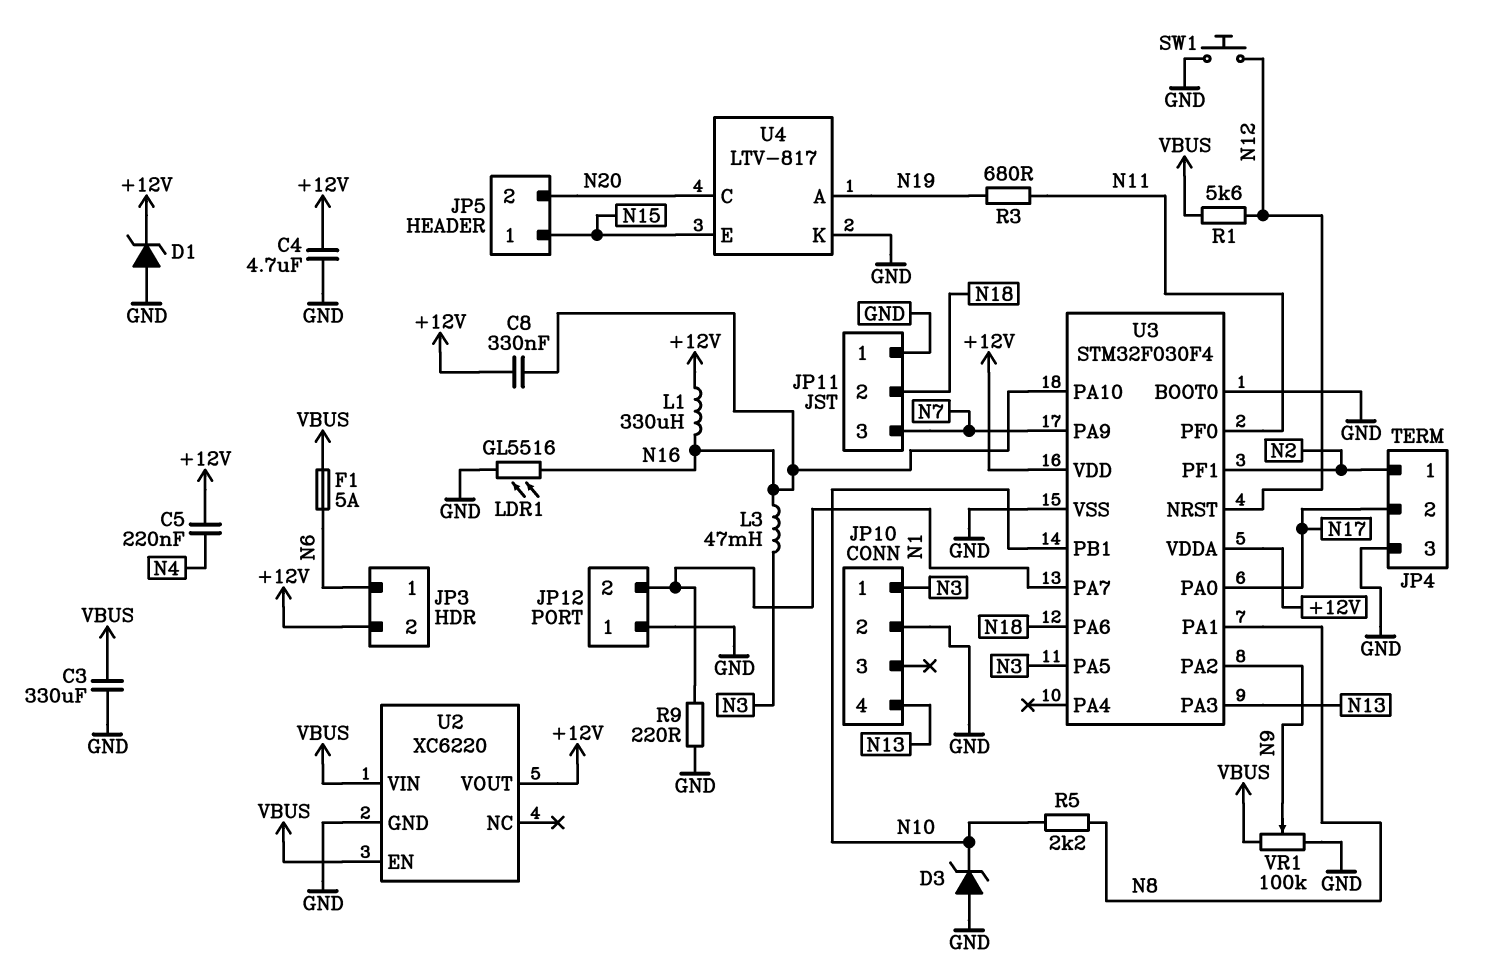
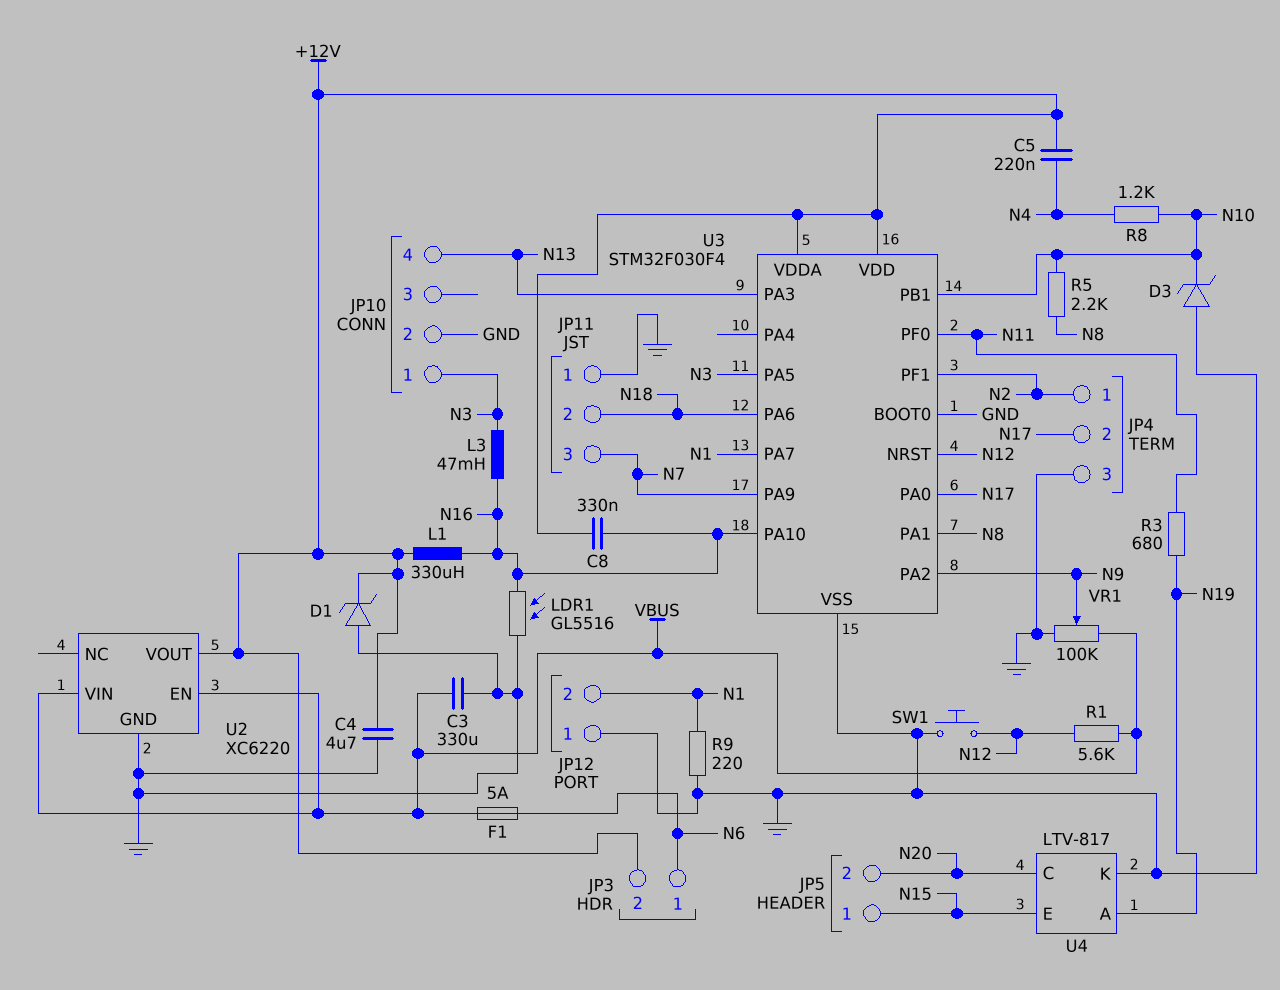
R8: none -> 1.2k (N4, N10)

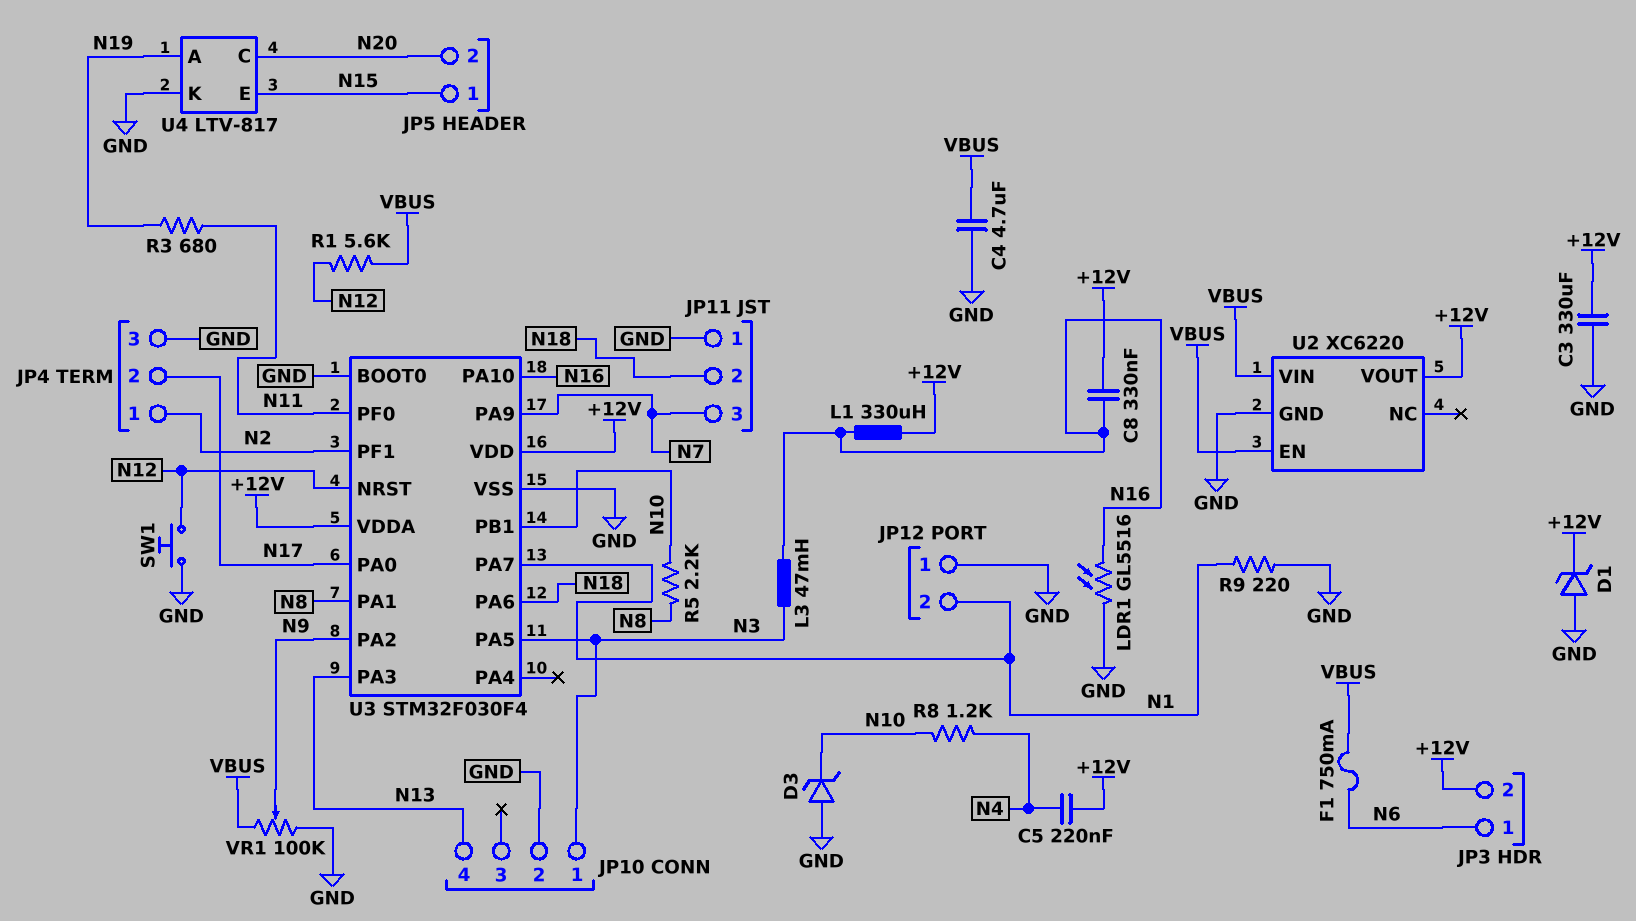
C3: 330uF (GND, VBUS) -> 330uF (+12V, GND)
C4: 4.7uF (+12V, GND) -> 4.7uF (GND, VBUS)
F1: 5A (N6, VBUS) -> 750mA (N6, VBUS)

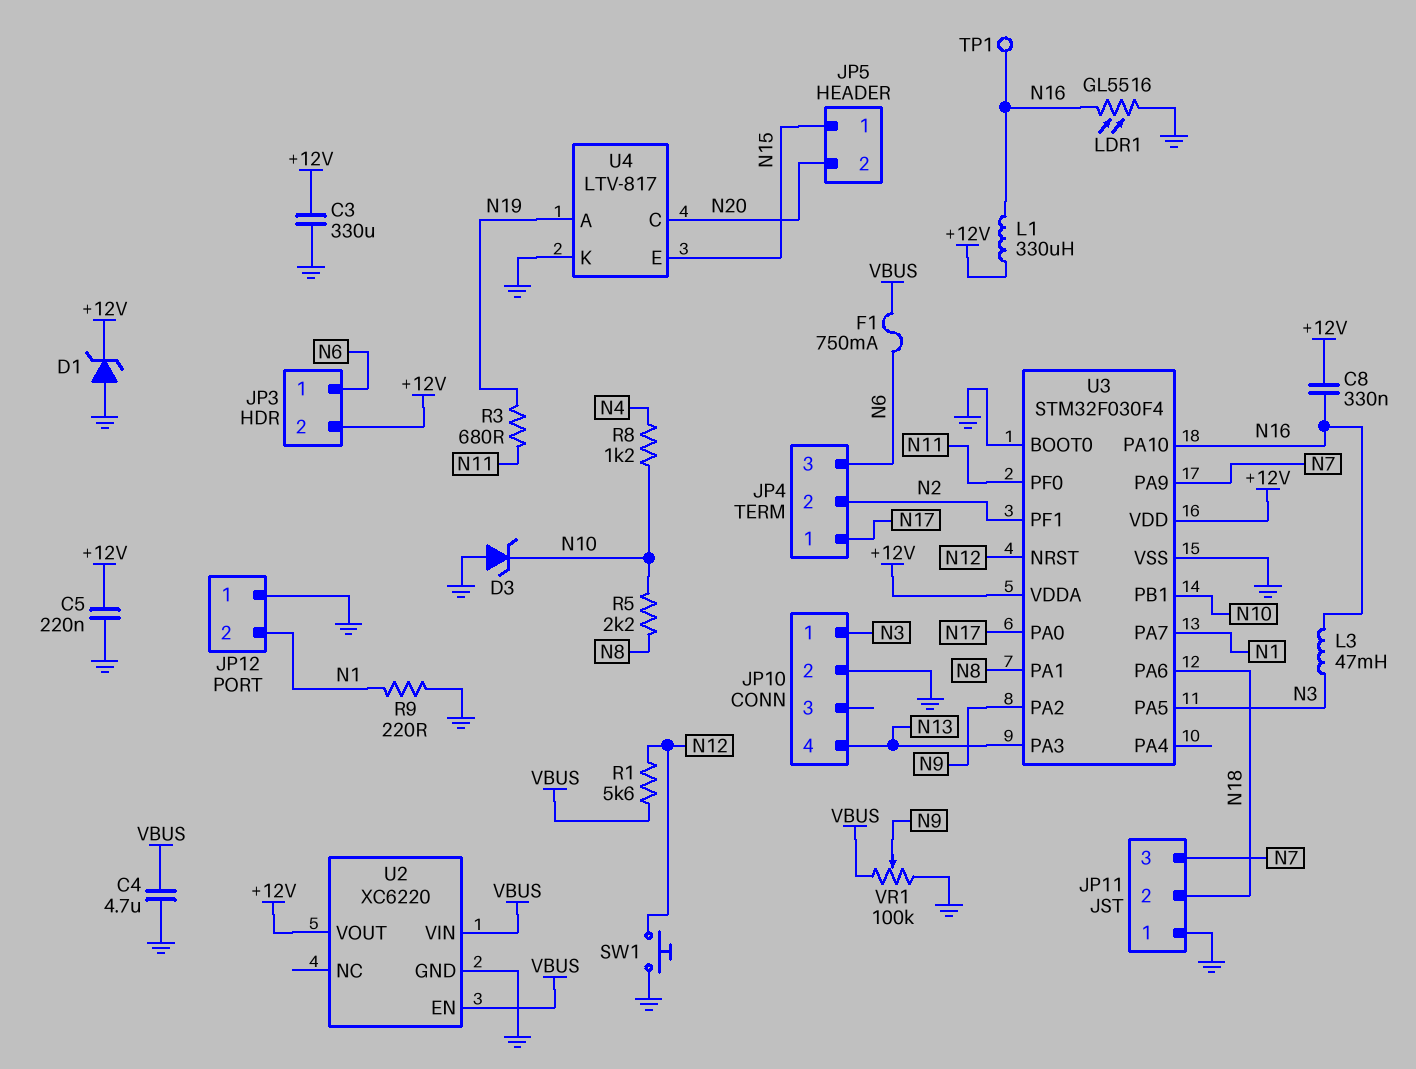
C5: 220nF (+12V, N4) -> 220nF (+12V, GND)
JP4 pin 1: N2 -> N17
JP4 pin 2: N17 -> N2
JP4 pin 3: GND -> N6
TP1: none -> test point (N16)

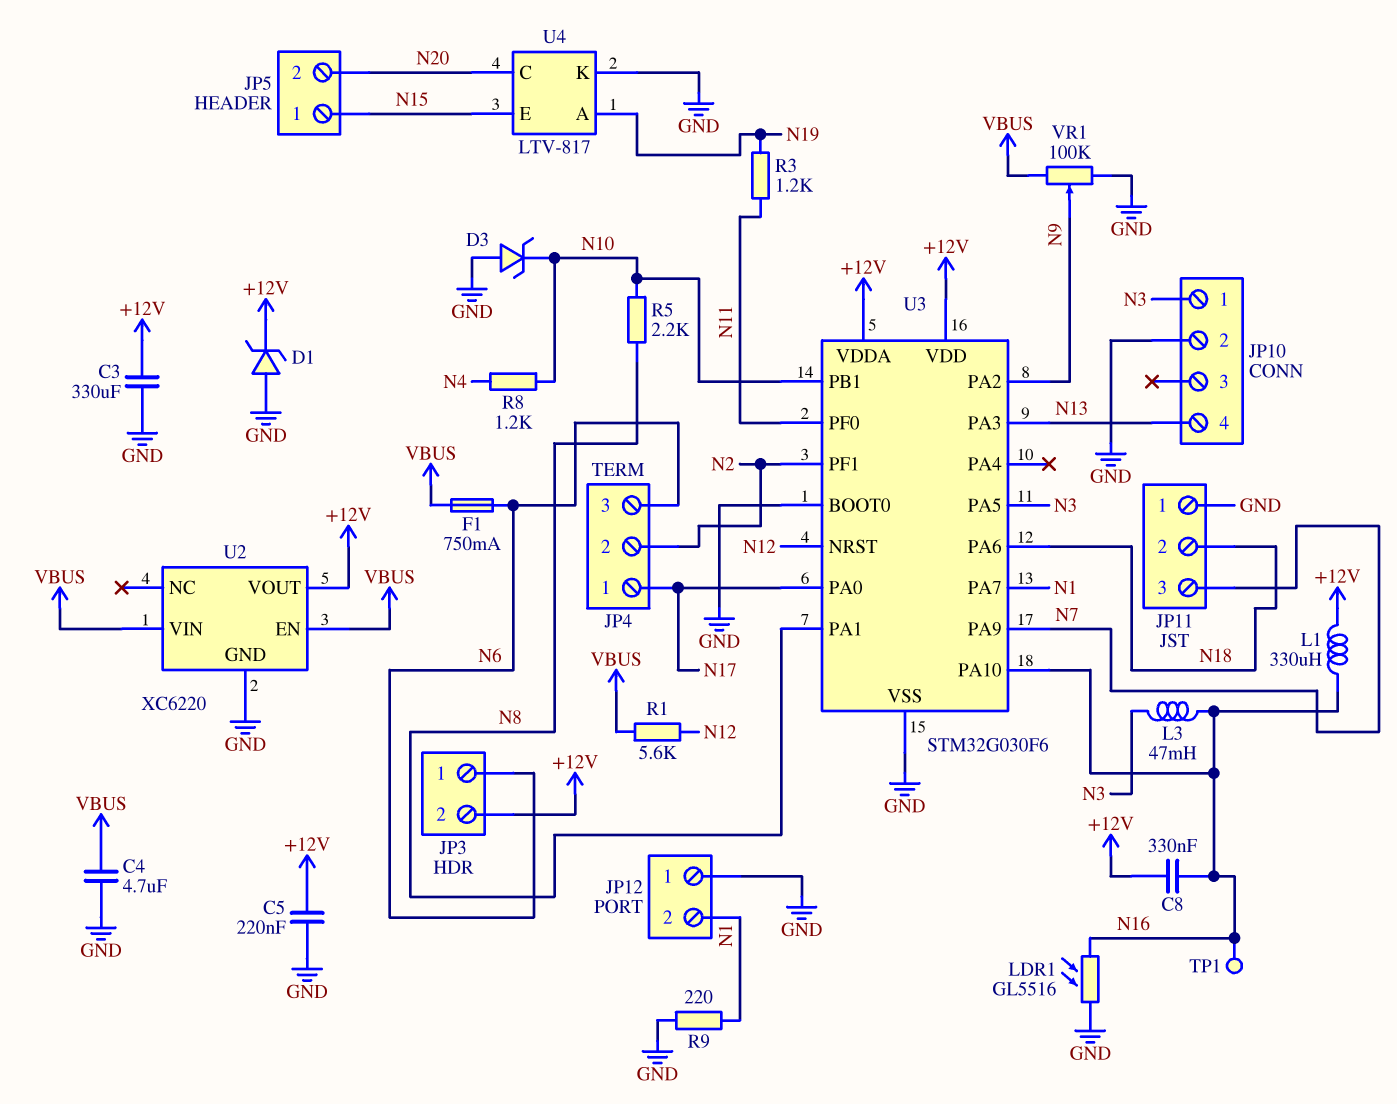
R3: 680 (N11, N19) -> 1.2k (N11, N19)
SW1: button (GND, N12) -> none
U3: STM32F030F4 -> STM32G030F6

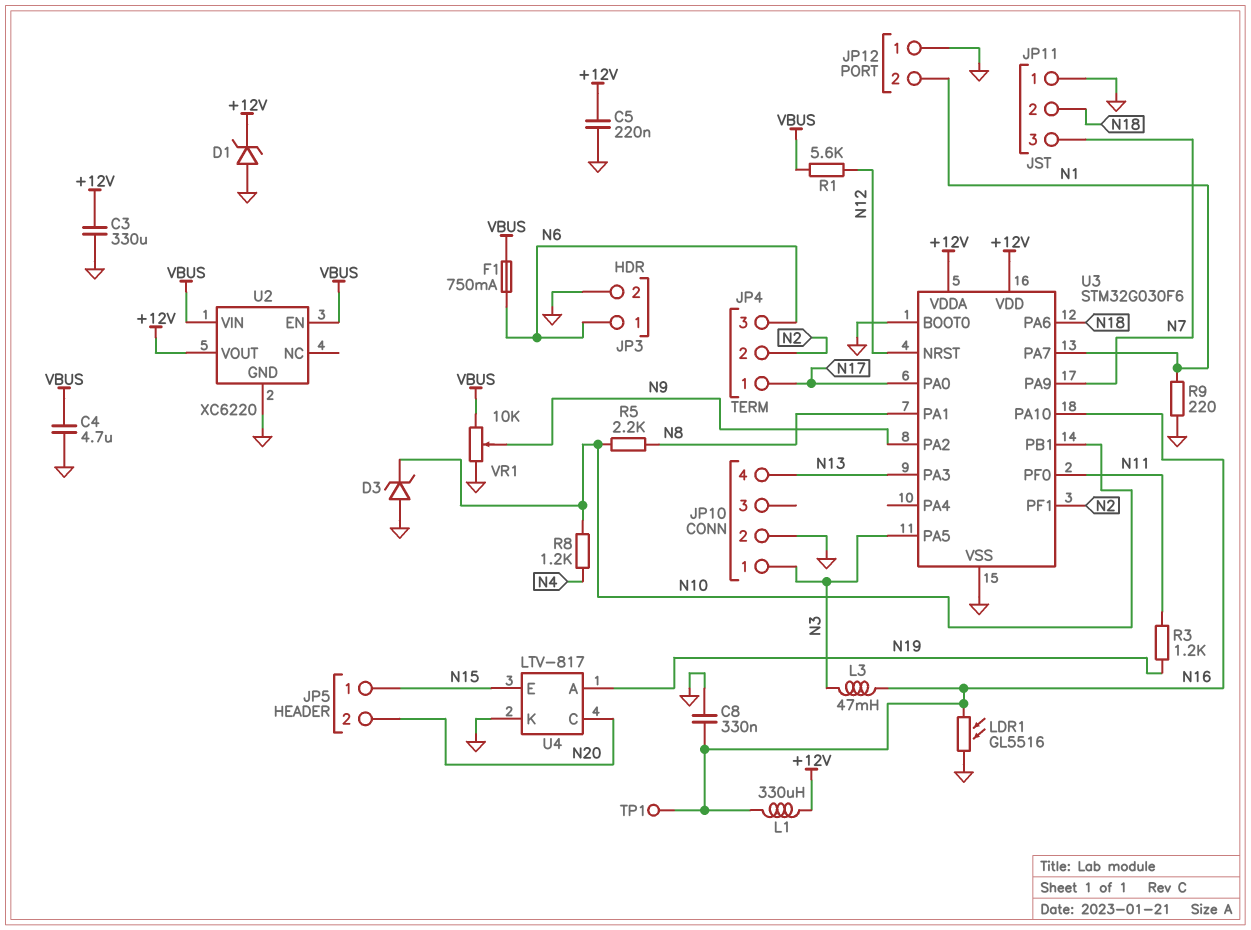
C8: 330nF (+12V, N16) -> 330nF (GND, N16)
JP3 pin 2: +12V -> GND
VR1: 100k (GND, VBUS, wiper N9) -> 10k (GND, VBUS, wiper N9)

